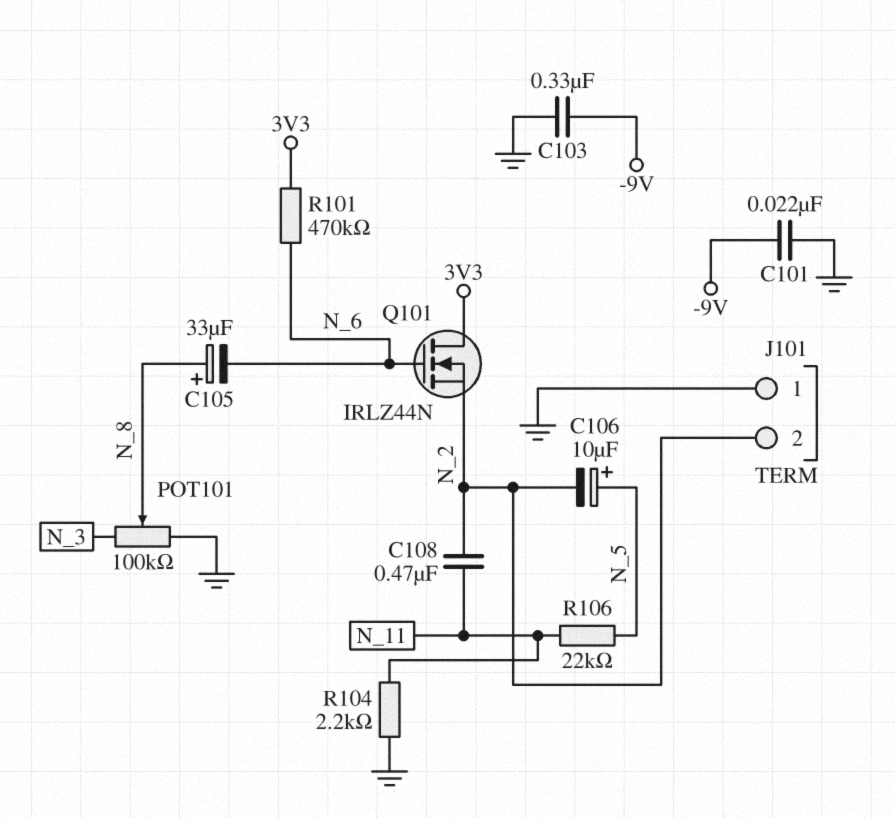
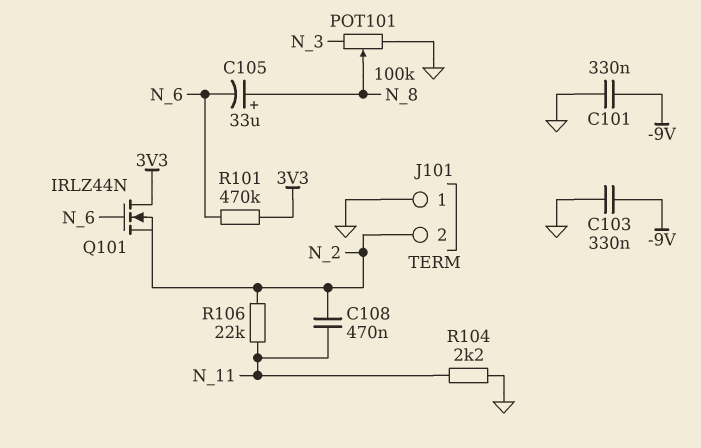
C101: 22nF (-9V, GND) -> 330nF (-9V, GND)
C106: 10uF (plus N_5, minus N_2) -> none
R106: 22k (N_5, N_11) -> 22k (N_2, N_11)

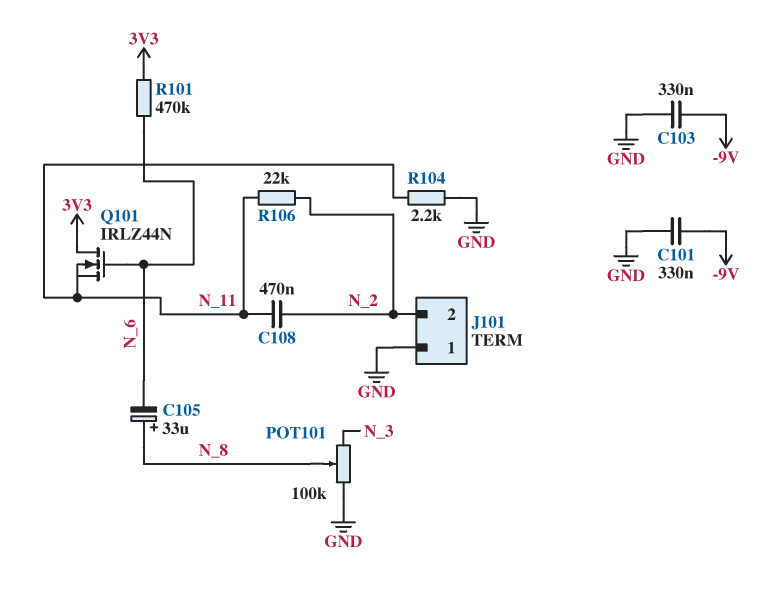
Q101: NMOS IRLZ44N (G N_6, D 3V3, S N_2) -> NMOS IRLZ44N (G N_6, D 3V3, S N_11)

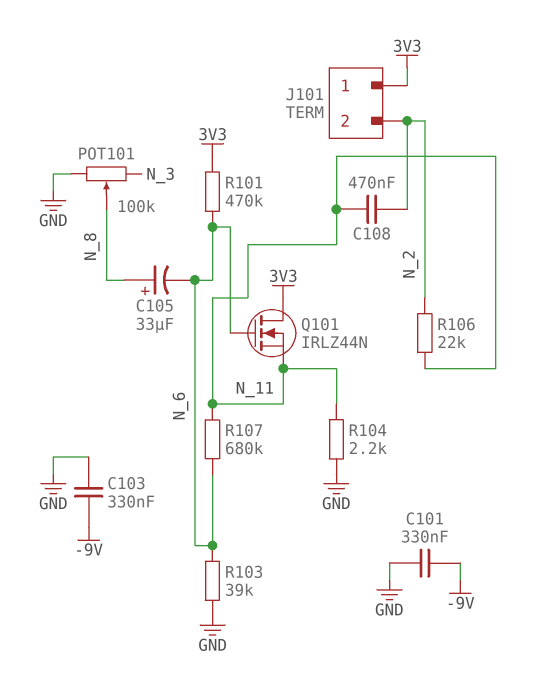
J101 pin 1: GND -> 3V3
R103: none -> 39k (GND, N_6)
R107: none -> 680k (N_6, N_11)

